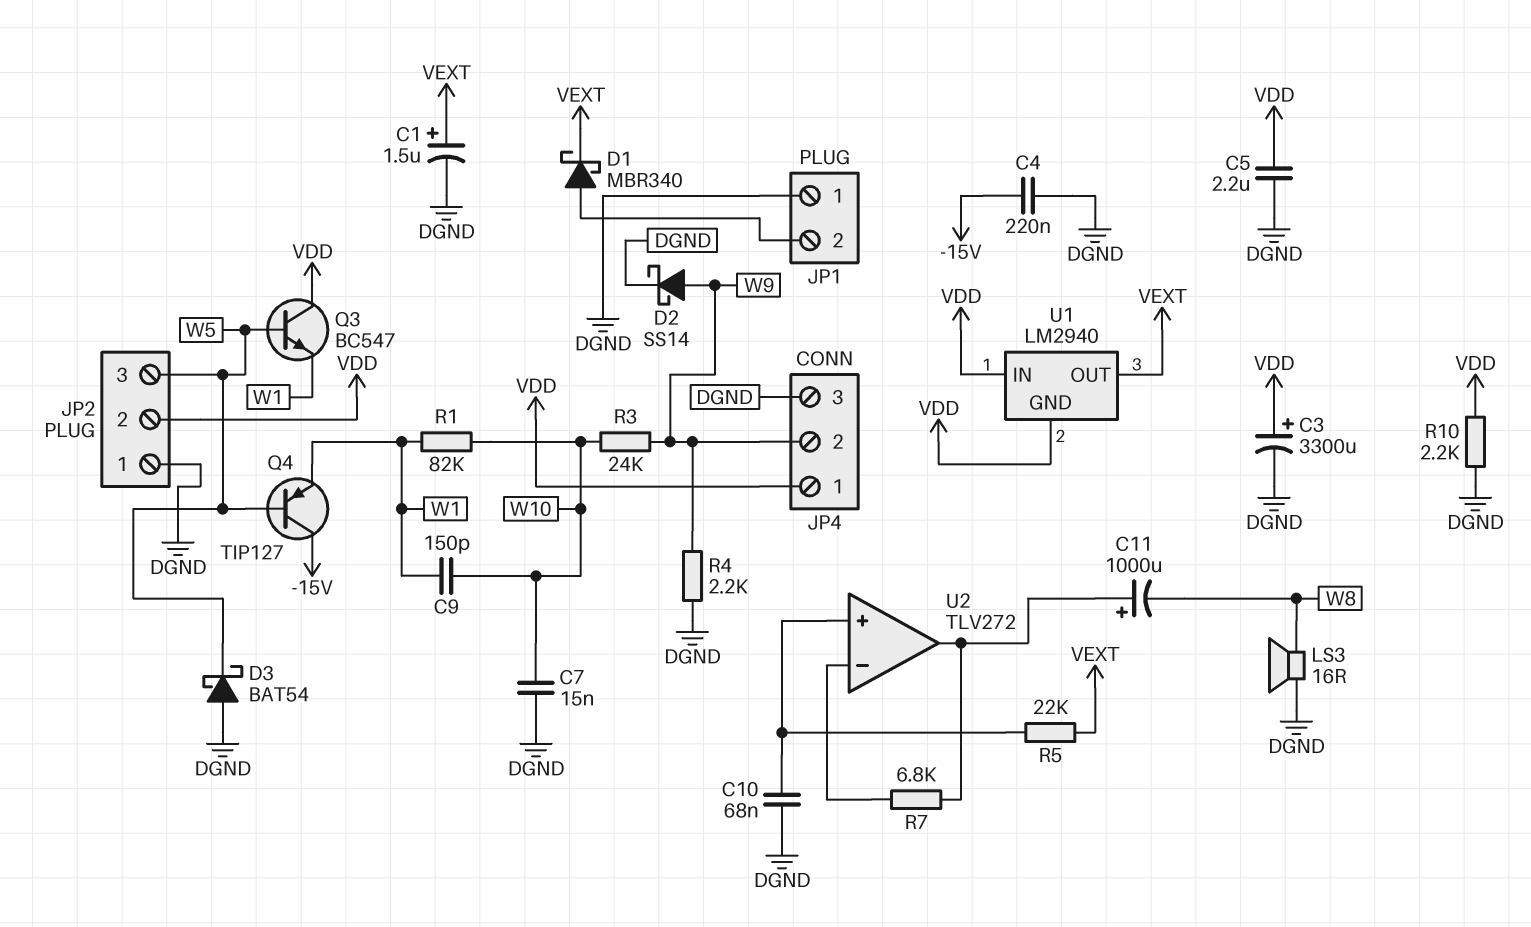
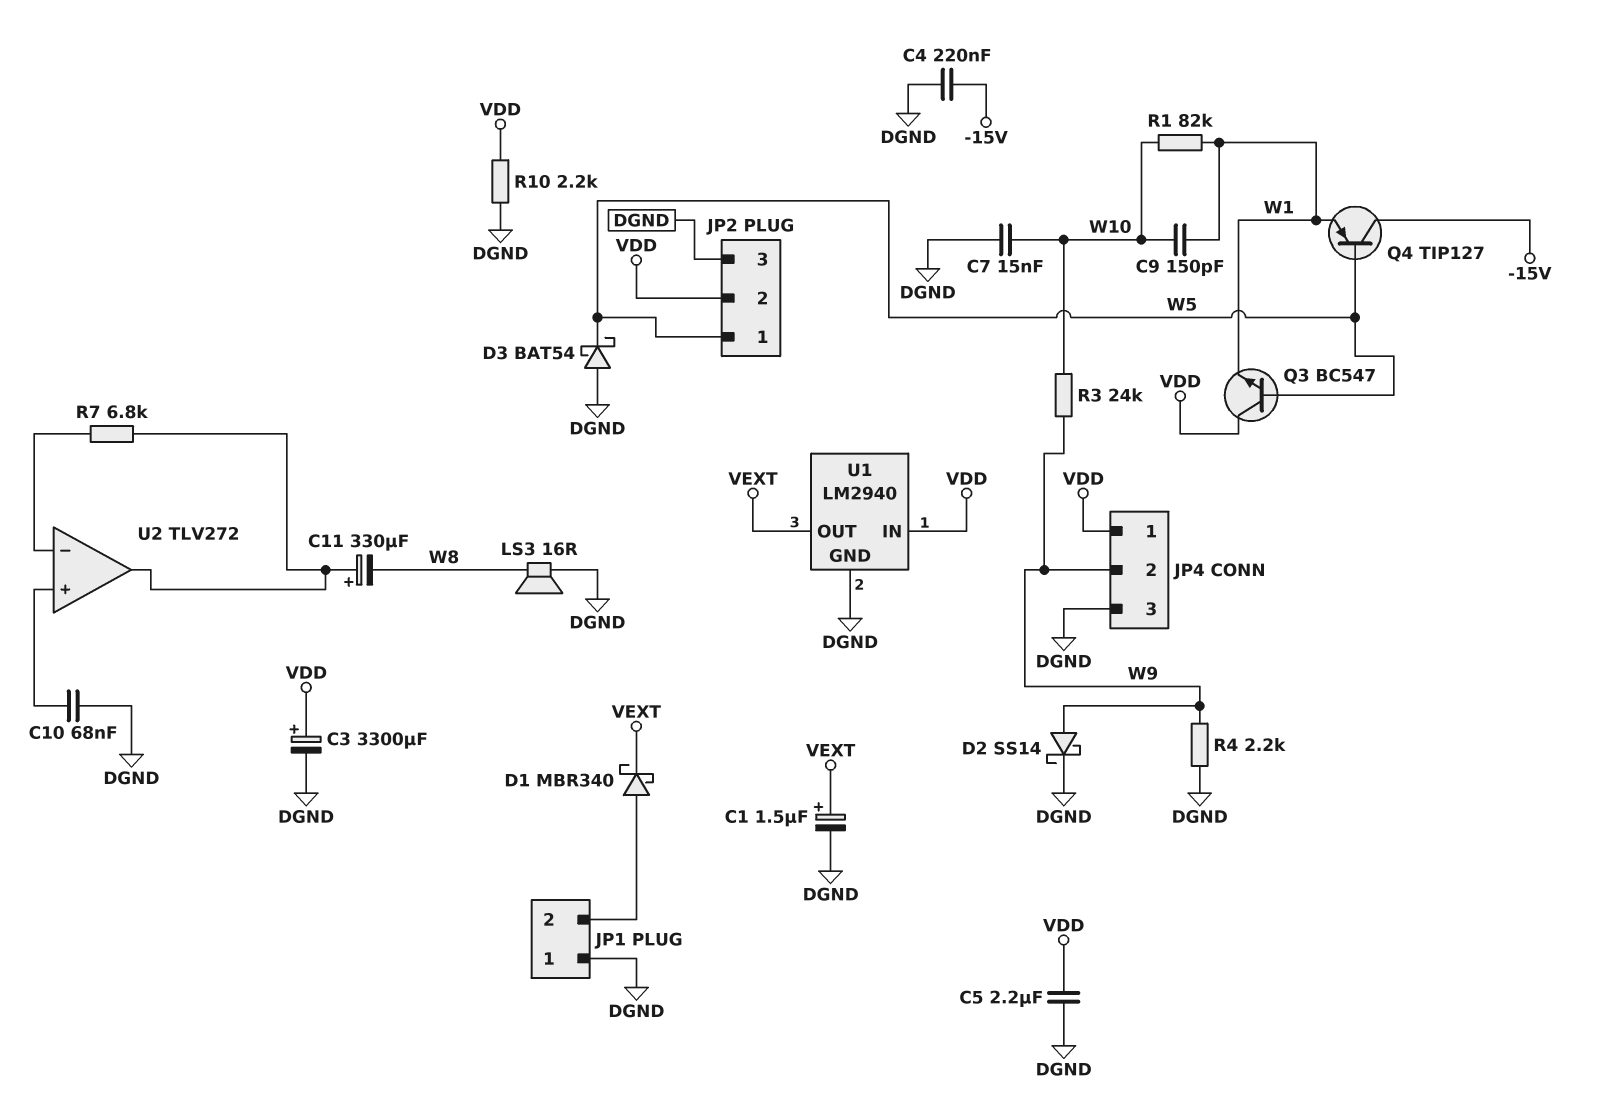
C11: 1000uF (plus U2/out, minus W8) -> 330uF (plus U2/out, minus W8)
JP2 pin 1: DGND -> W5
JP2 pin 3: W5 -> DGND
R5: 22k (U2/in+, VEXT) -> none
U1 pin GND: VDD -> DGND

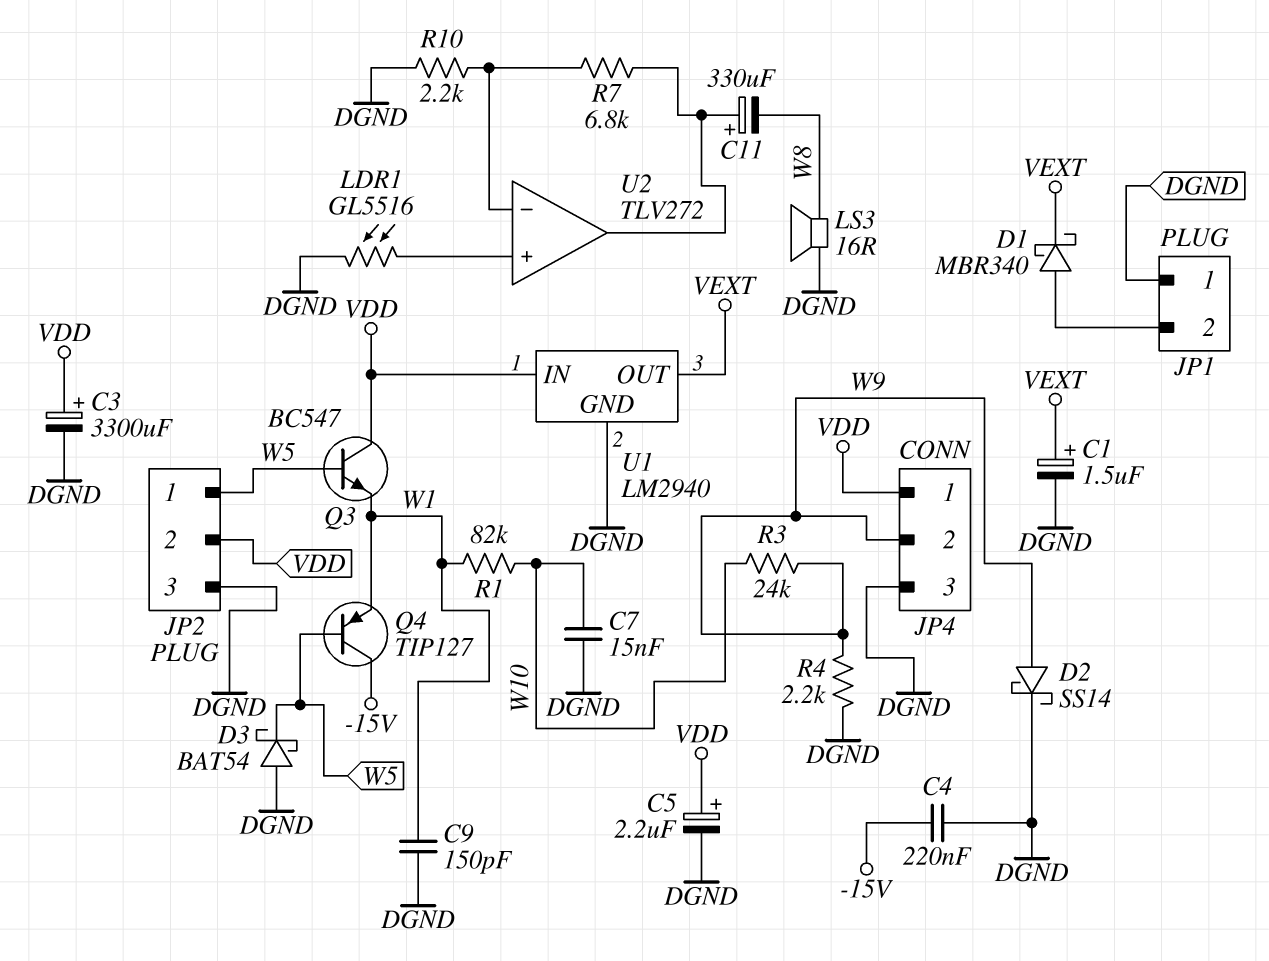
C5: 2.2uF (DGND, VDD) -> 2.2uF (plus VDD, minus DGND)
C9: 150pF (W1, W10) -> 150pF (DGND, W1)
C10: 68nF (DGND, U2/in+) -> none
LDR1: none -> GL5516 (DGND, U2/in+)
R10: 2.2k (DGND, VDD) -> 2.2k (DGND, U2/in-)

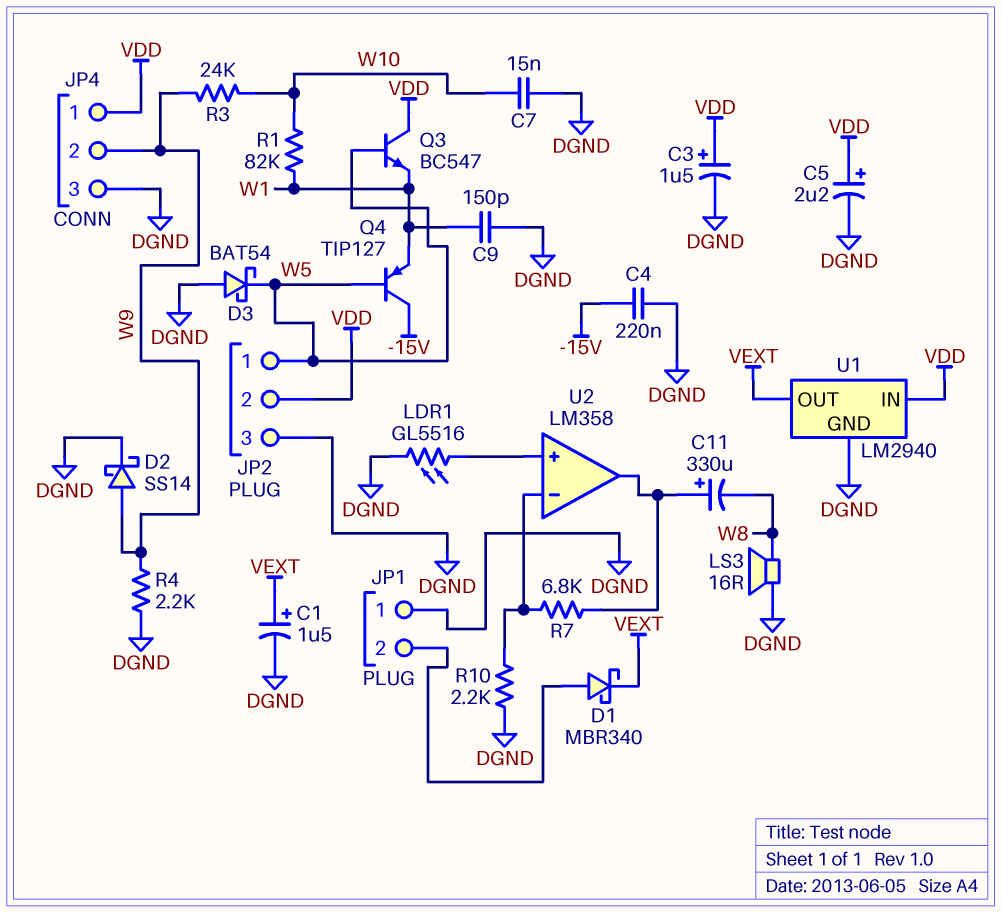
C3: 3300uF (plus VDD, minus DGND) -> 1.5uF (plus VDD, minus DGND)
U2: TLV272 -> LM358

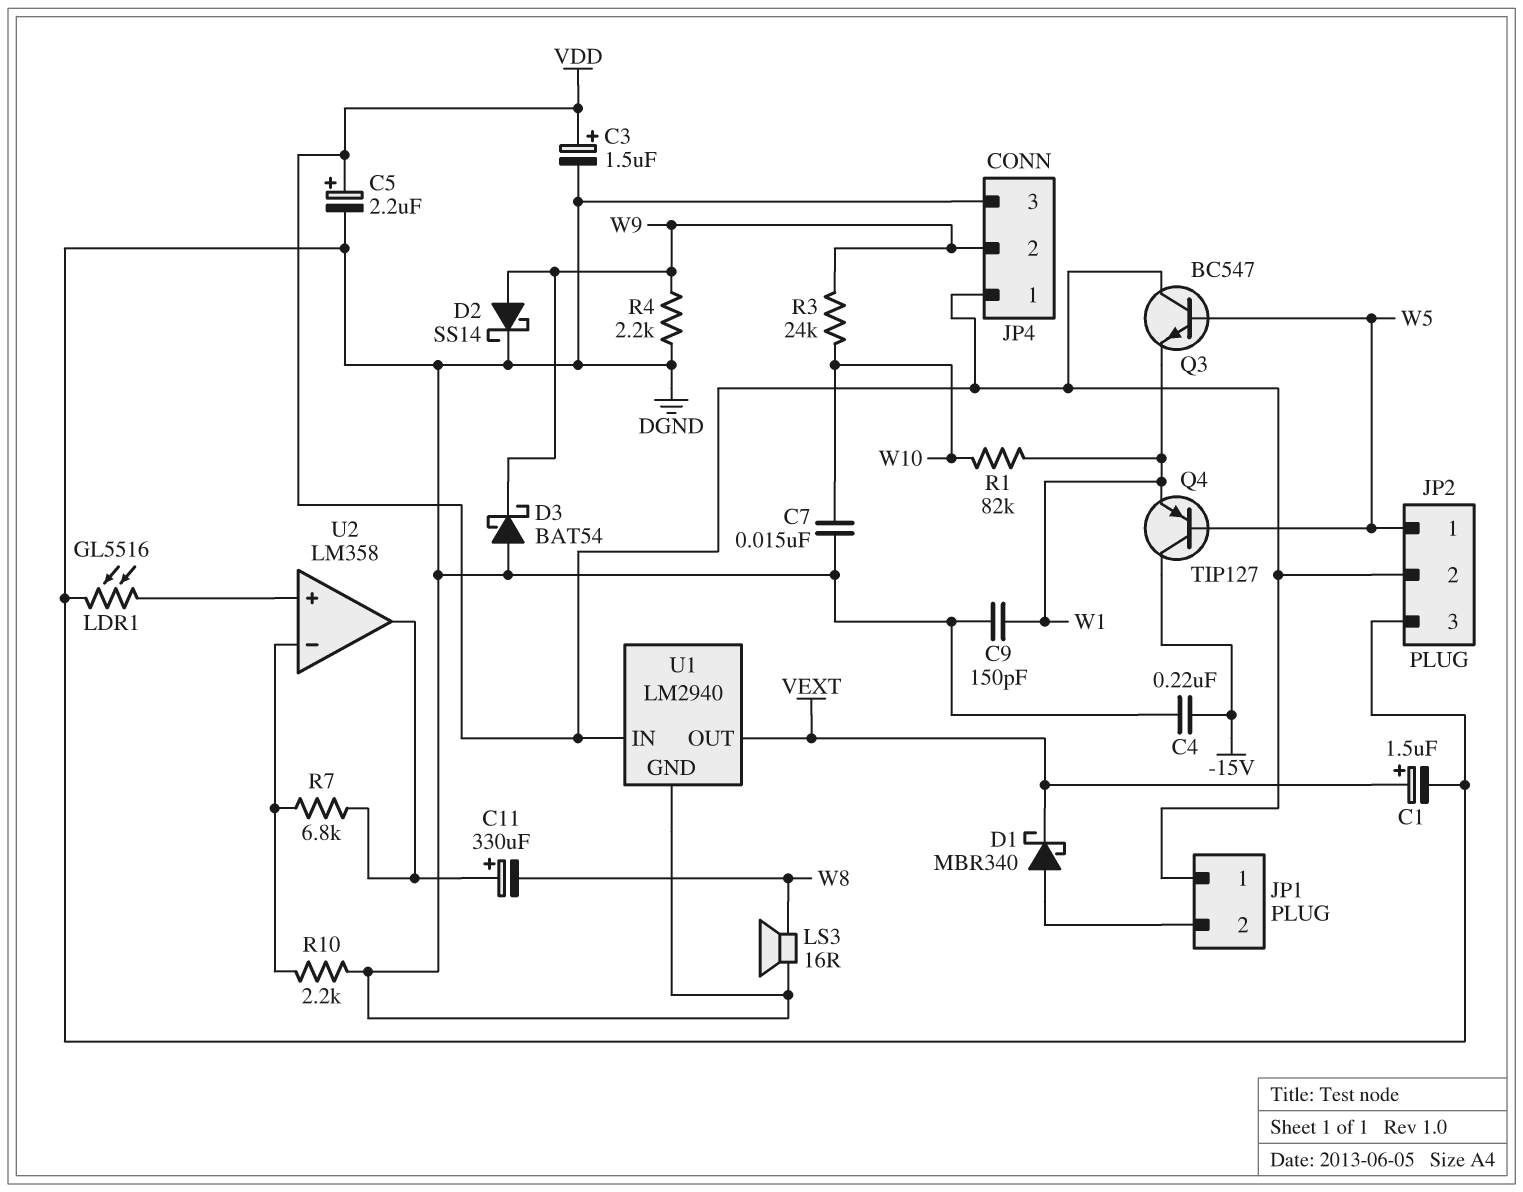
D3: schottky BAT54 (A DGND, K W5) -> schottky BAT54 (A DGND, K W9)
JP1 pin 1: DGND -> VDD

